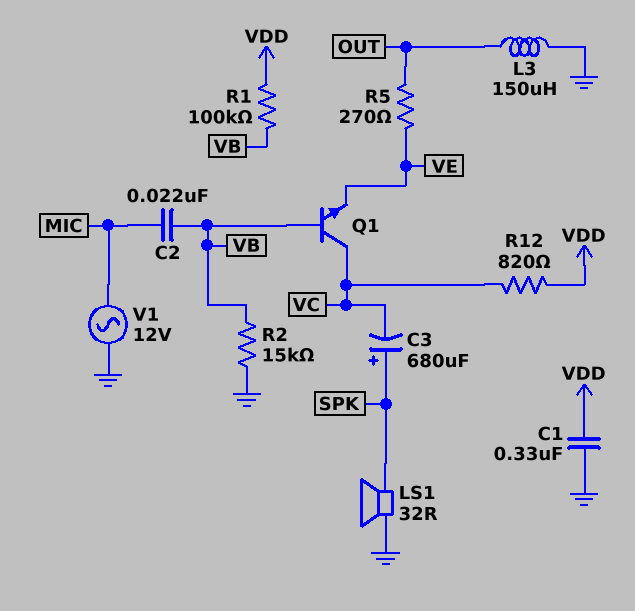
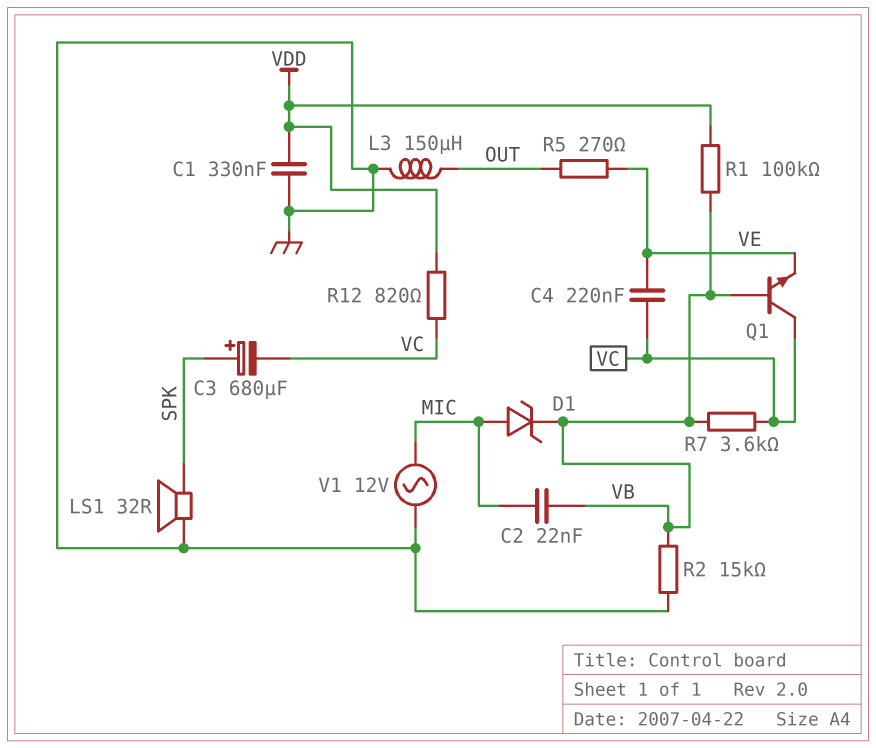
C4: none -> 220nF (VC, VE)
D1: none -> zener (A MIC, K VB)
R7: none -> 3.6k (VB, VC)

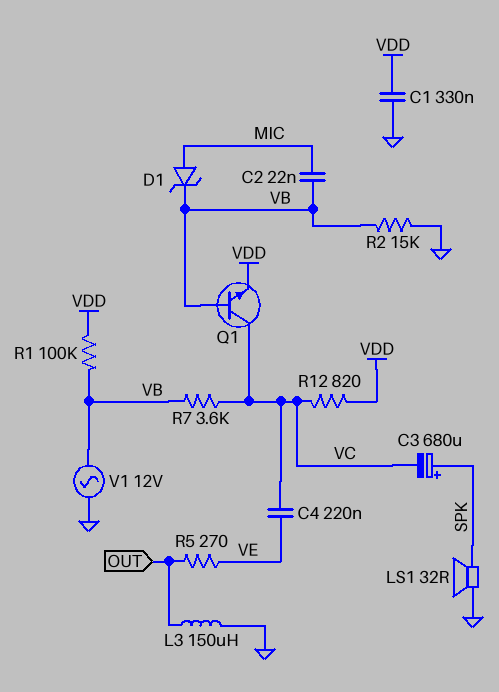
Q1: NPN (B VB, C VC, E VE) -> NPN (B VB, C VC, E VDD)
V1: AC 12V (GND, MIC) -> AC 12V (GND, VB)

